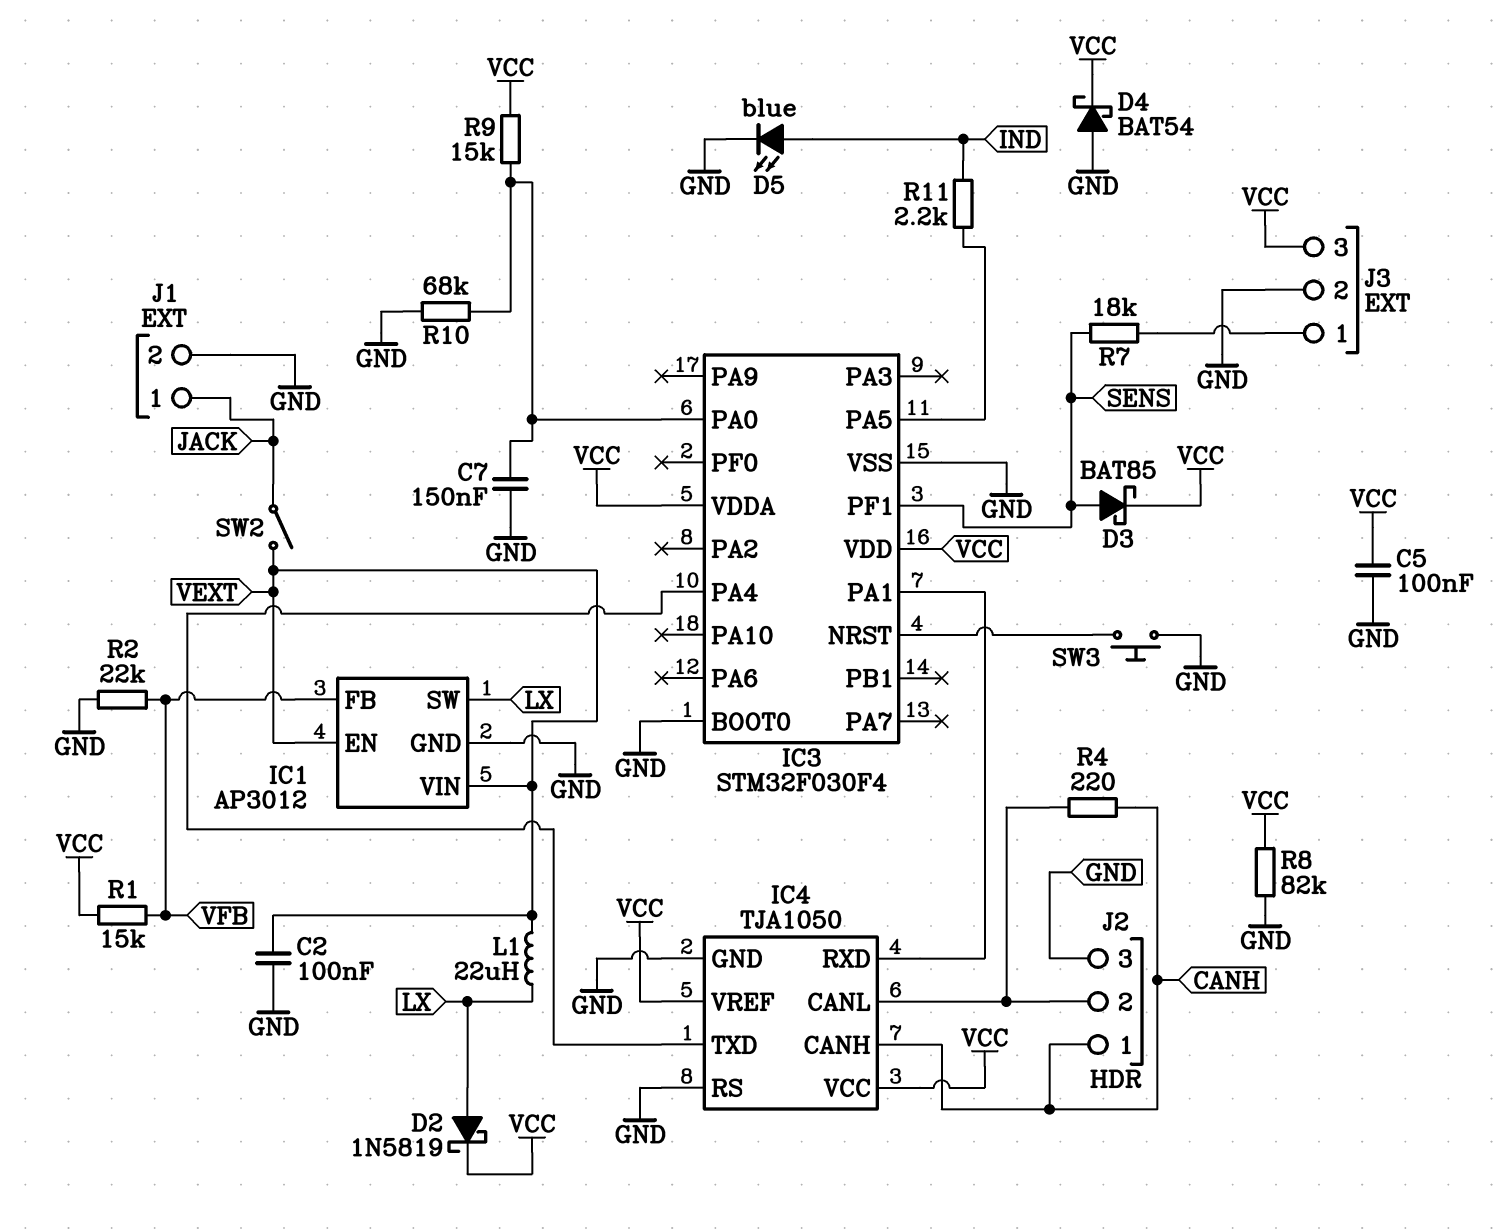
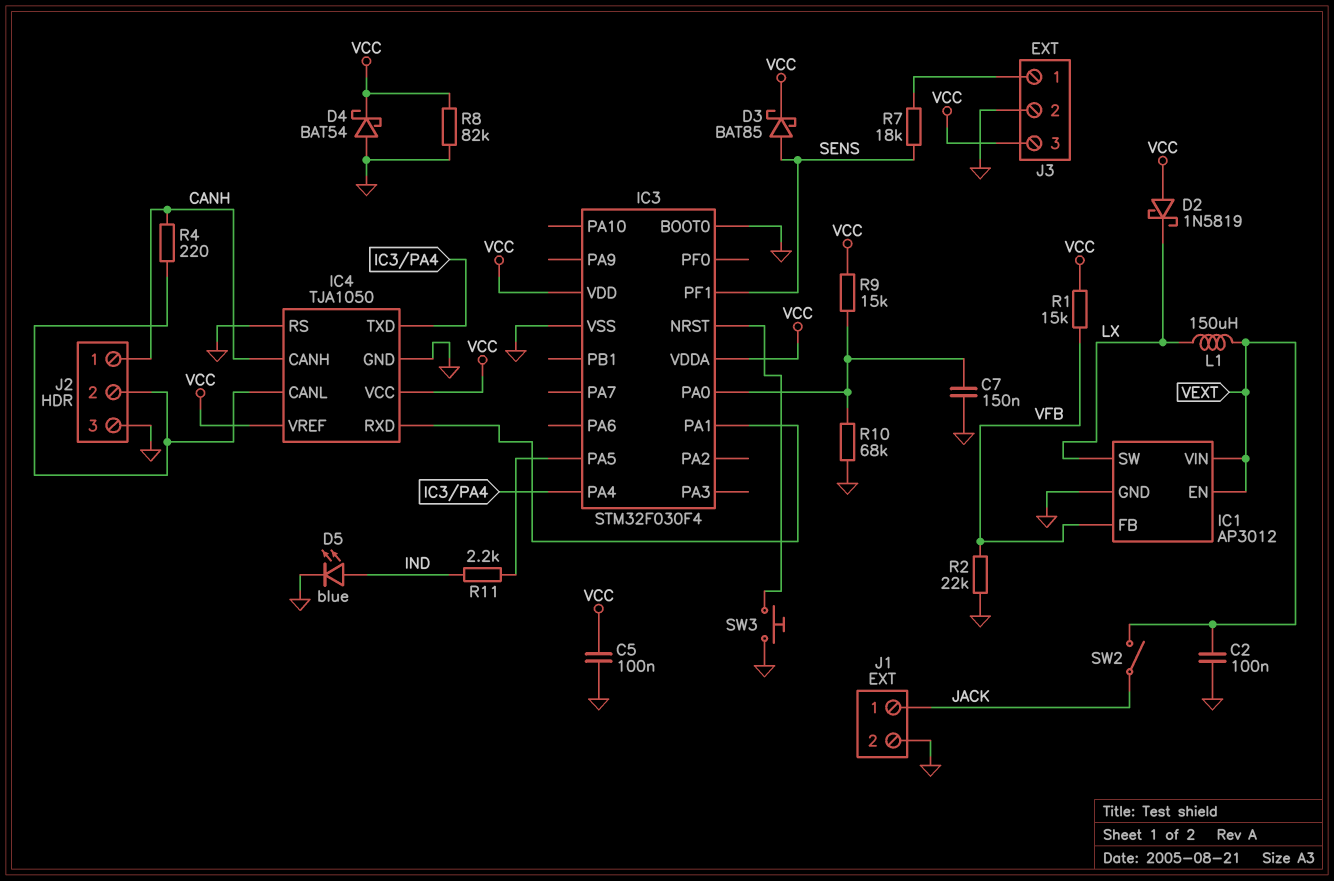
D2: schottky 1N5819 (A LX, K VCC) -> schottky 1N5819 (A VCC, K LX)
L1: 22uH (LX, VEXT) -> 150uH (LX, VEXT)

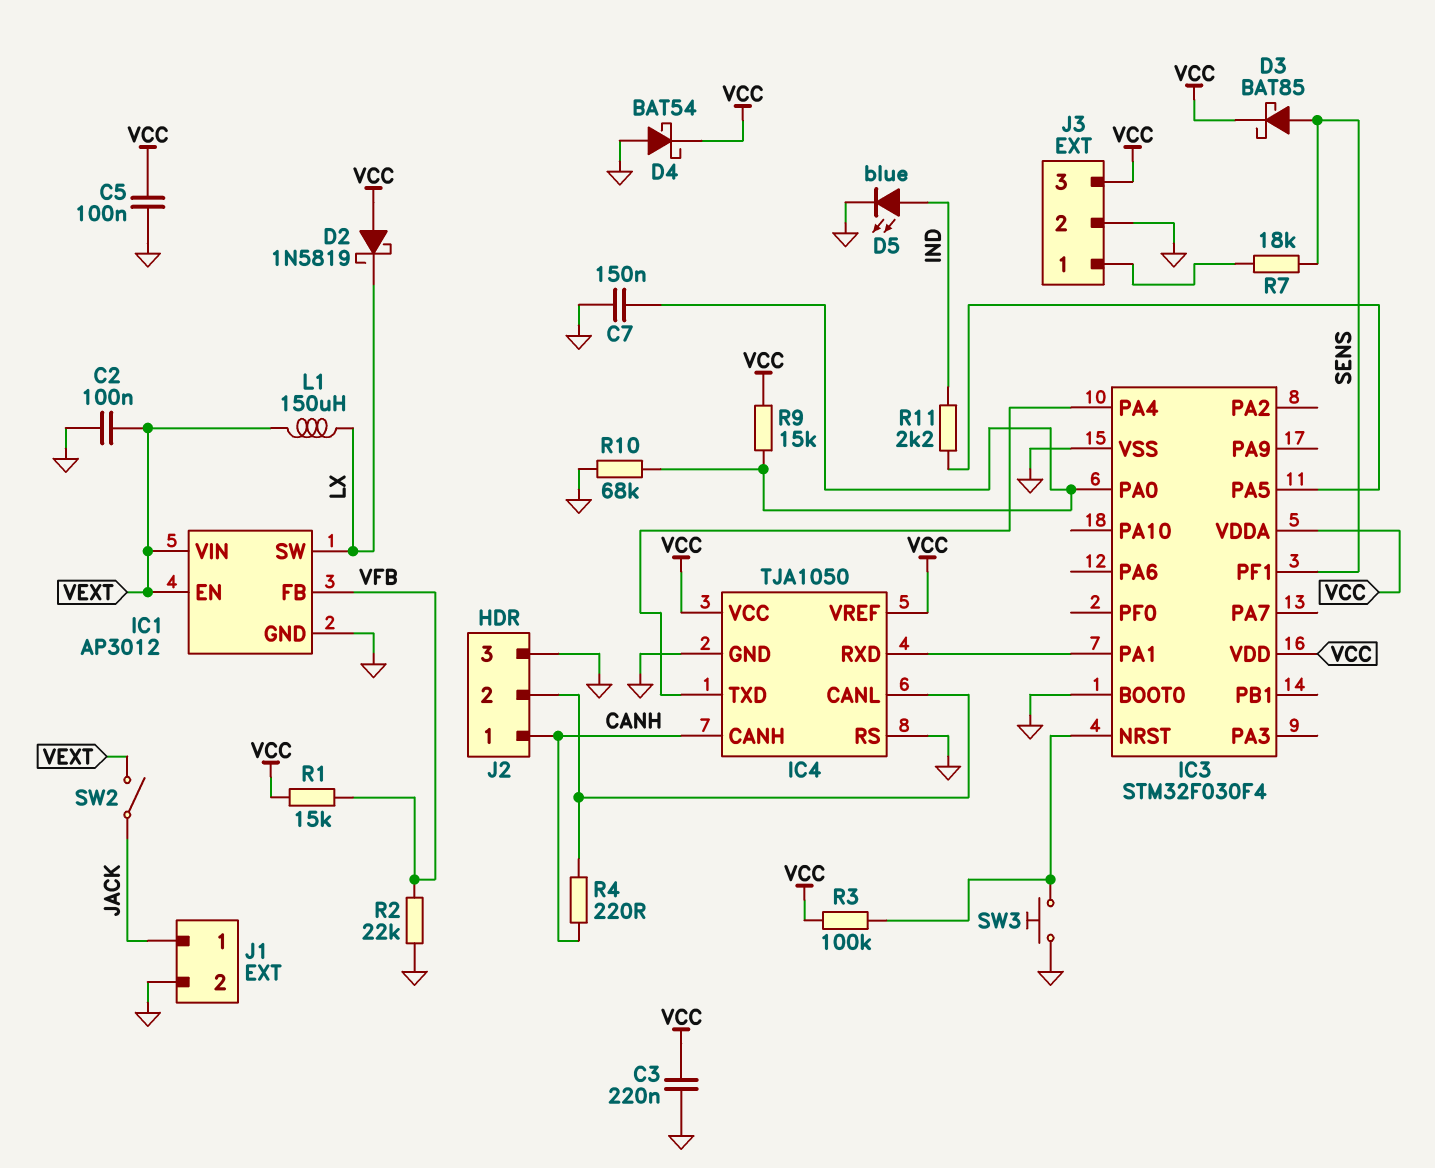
C3: none -> 220nF (GND, VCC)
R3: none -> 100k (IC3/NRST, VCC)
R8: 82k (GND, VCC) -> none

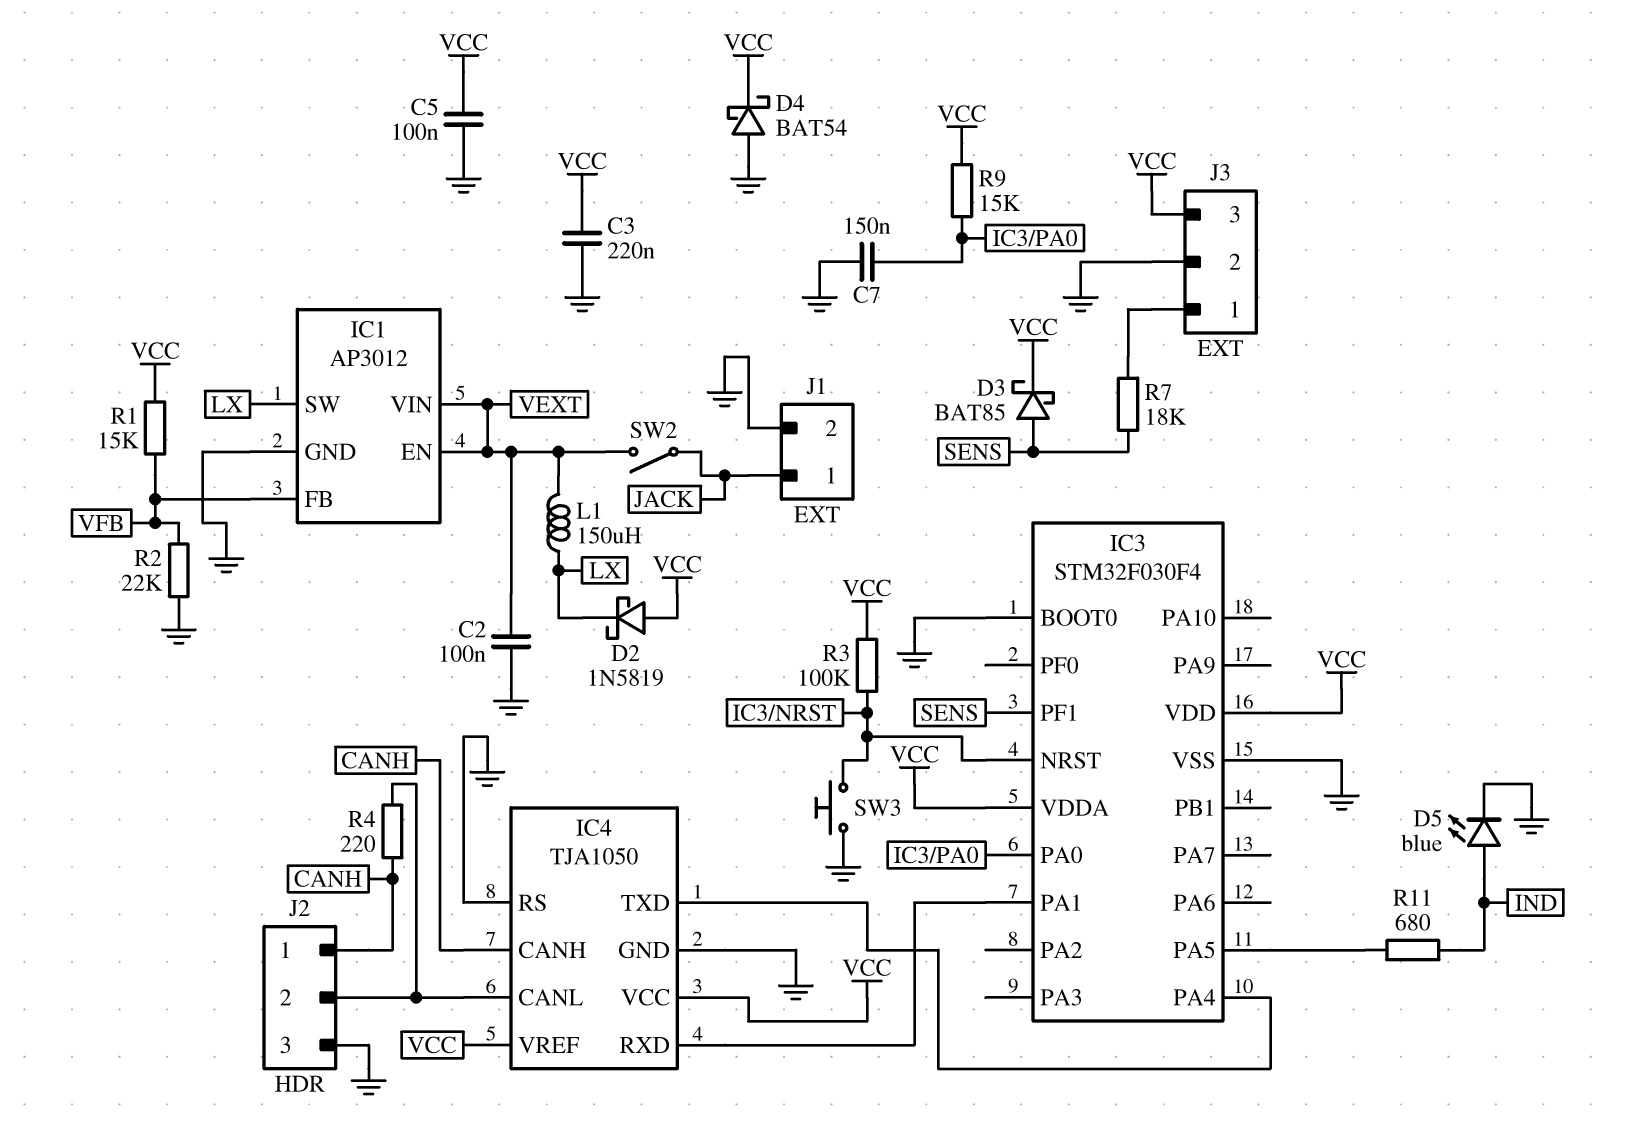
R10: 68k (GND, IC3/PA0) -> none
R11: 2.2k (IC3/PA5, IND) -> 680 (IC3/PA5, IND)

